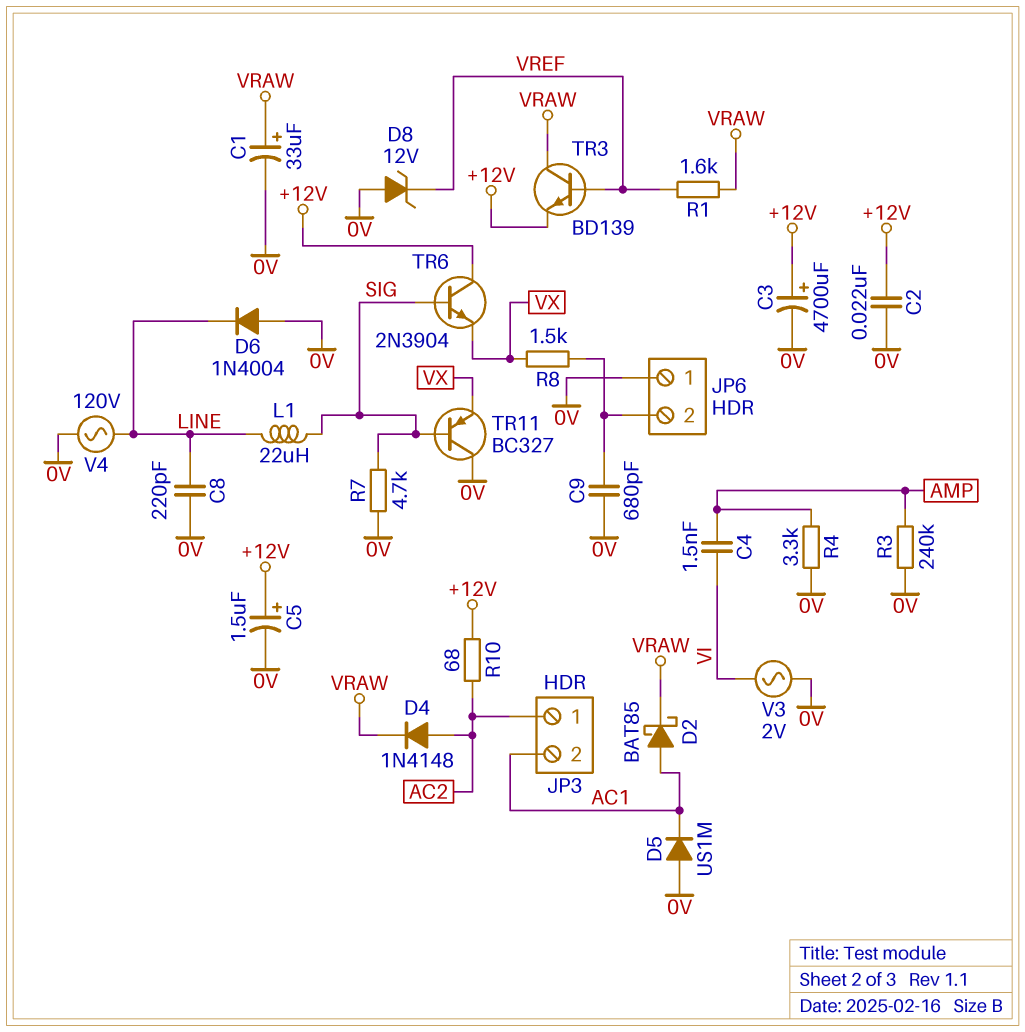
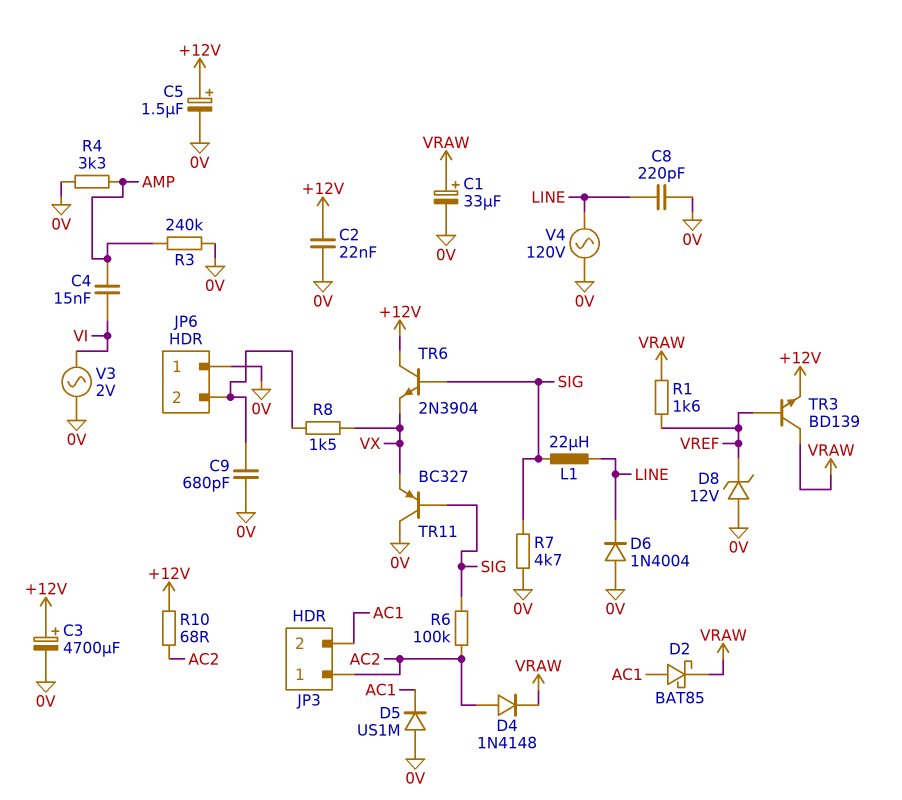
C4: 1.5nF (AMP, VI) -> 15nF (AMP, VI)
R6: none -> 100k (AC2, SIG)

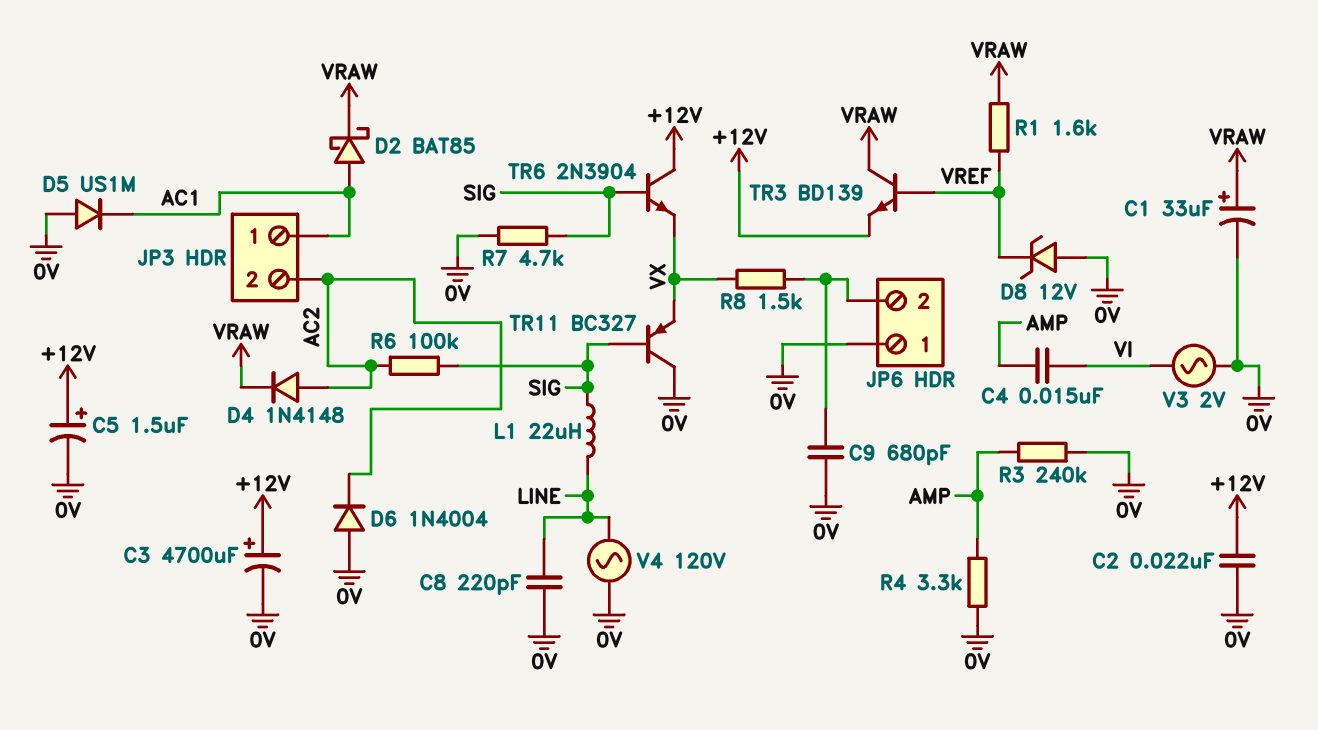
D6: diode 1N4004 (A 0V, K LINE) -> diode 1N4004 (A 0V, K AC2)
JP3 pin 1: AC2 -> AC1
JP3 pin 2: AC1 -> AC2
R10: 68 (+12V, AC2) -> none

